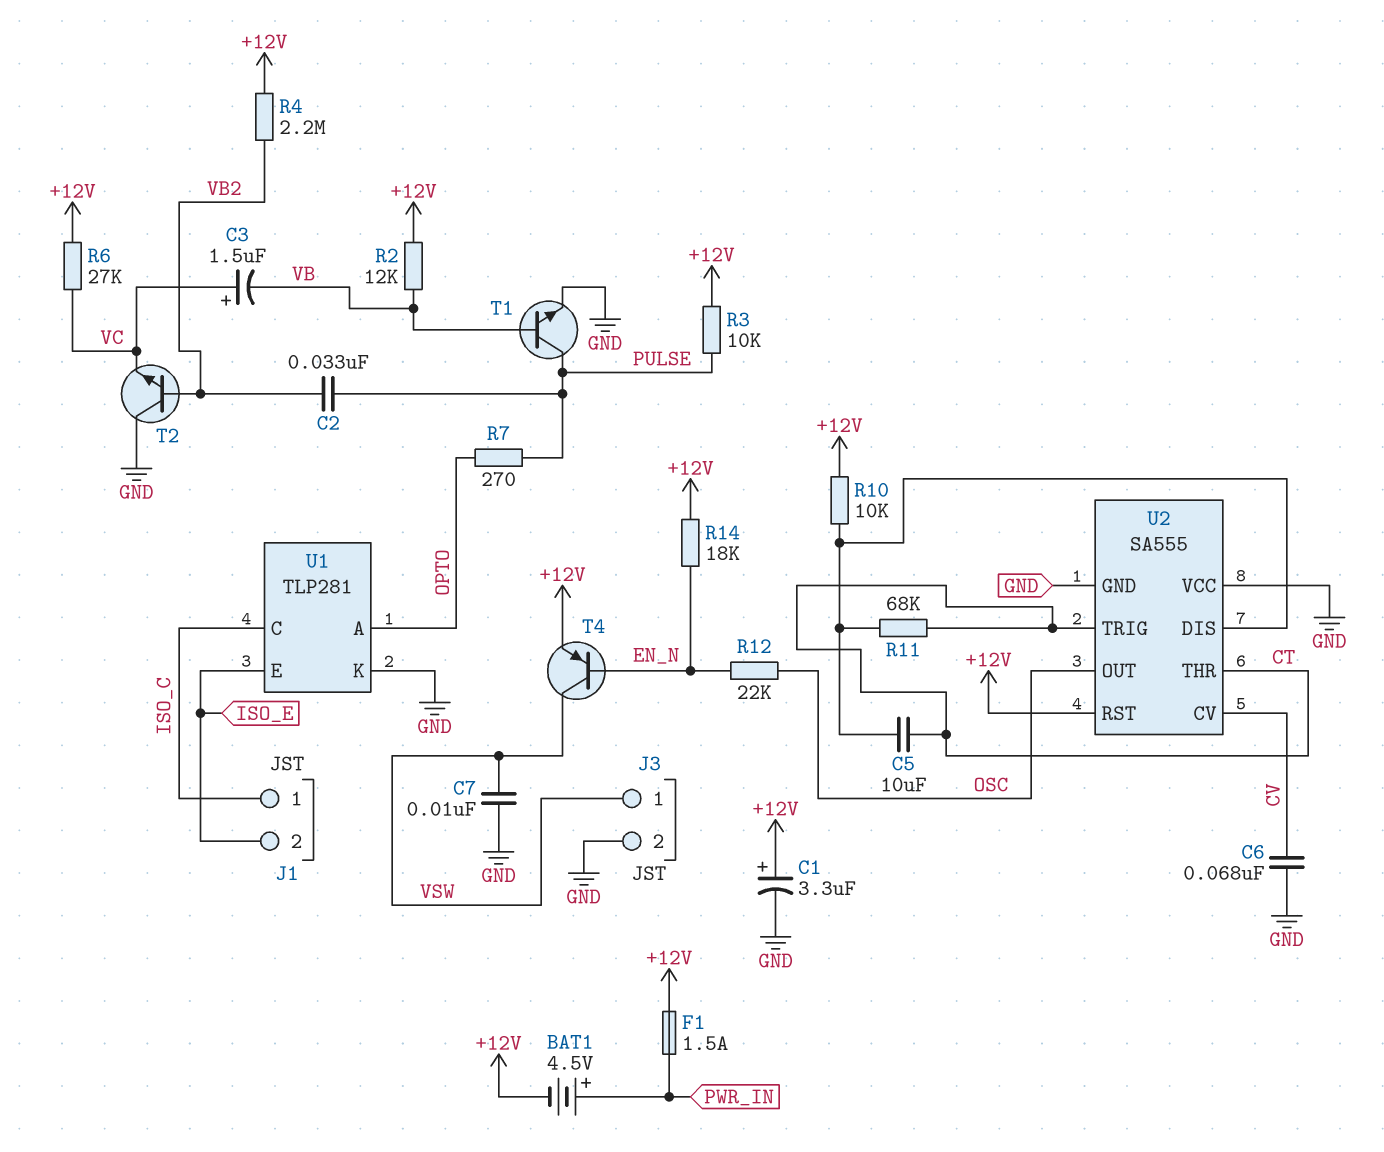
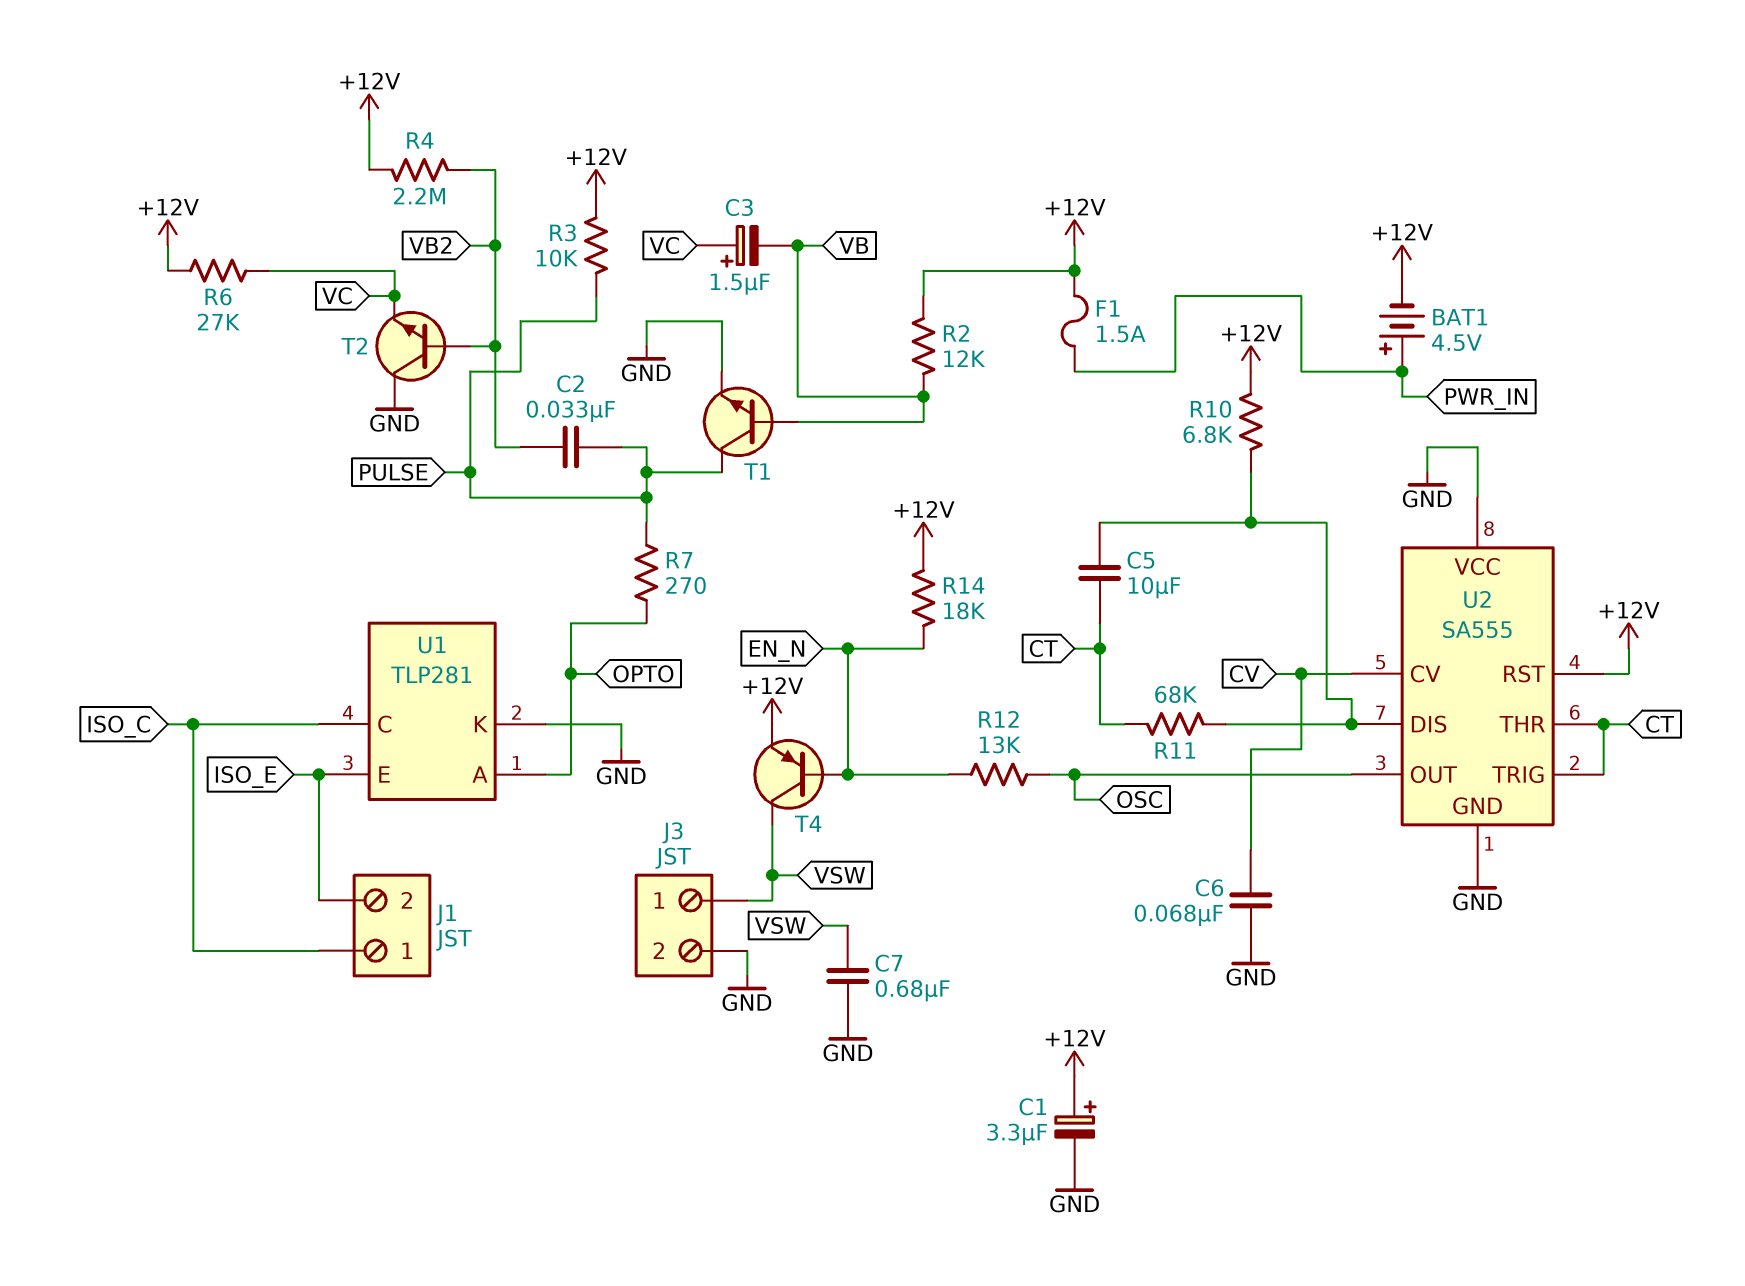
C7: 10nF (GND, VSW) -> 680nF (GND, VSW)
R10: 10k (+12V, U2/DIS) -> 6.8k (+12V, U2/DIS)
R12: 22k (EN_N, OSC) -> 13k (EN_N, OSC)

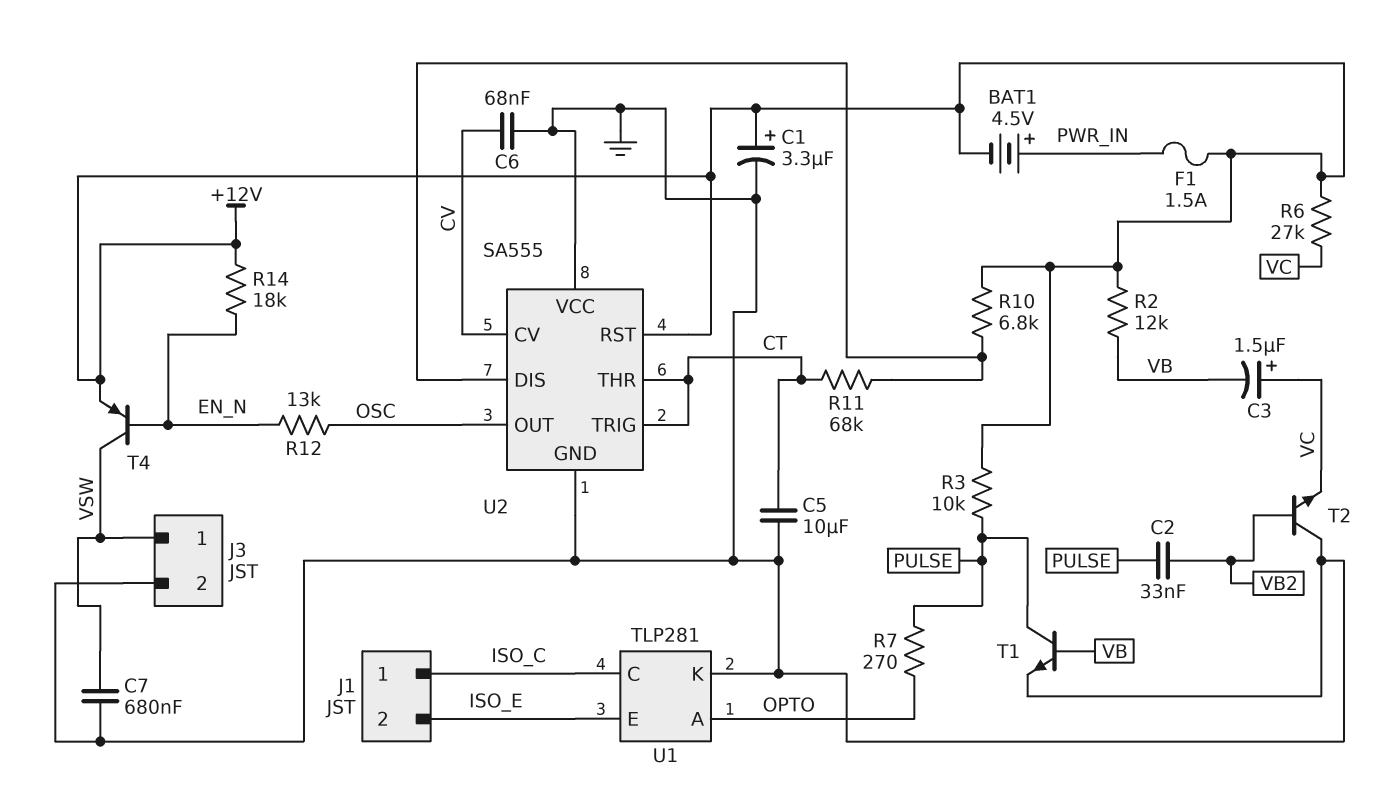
C5: 10uF (CT, U2/DIS) -> 10uF (CT, GND)
R4: 2.2M (+12V, VB2) -> none

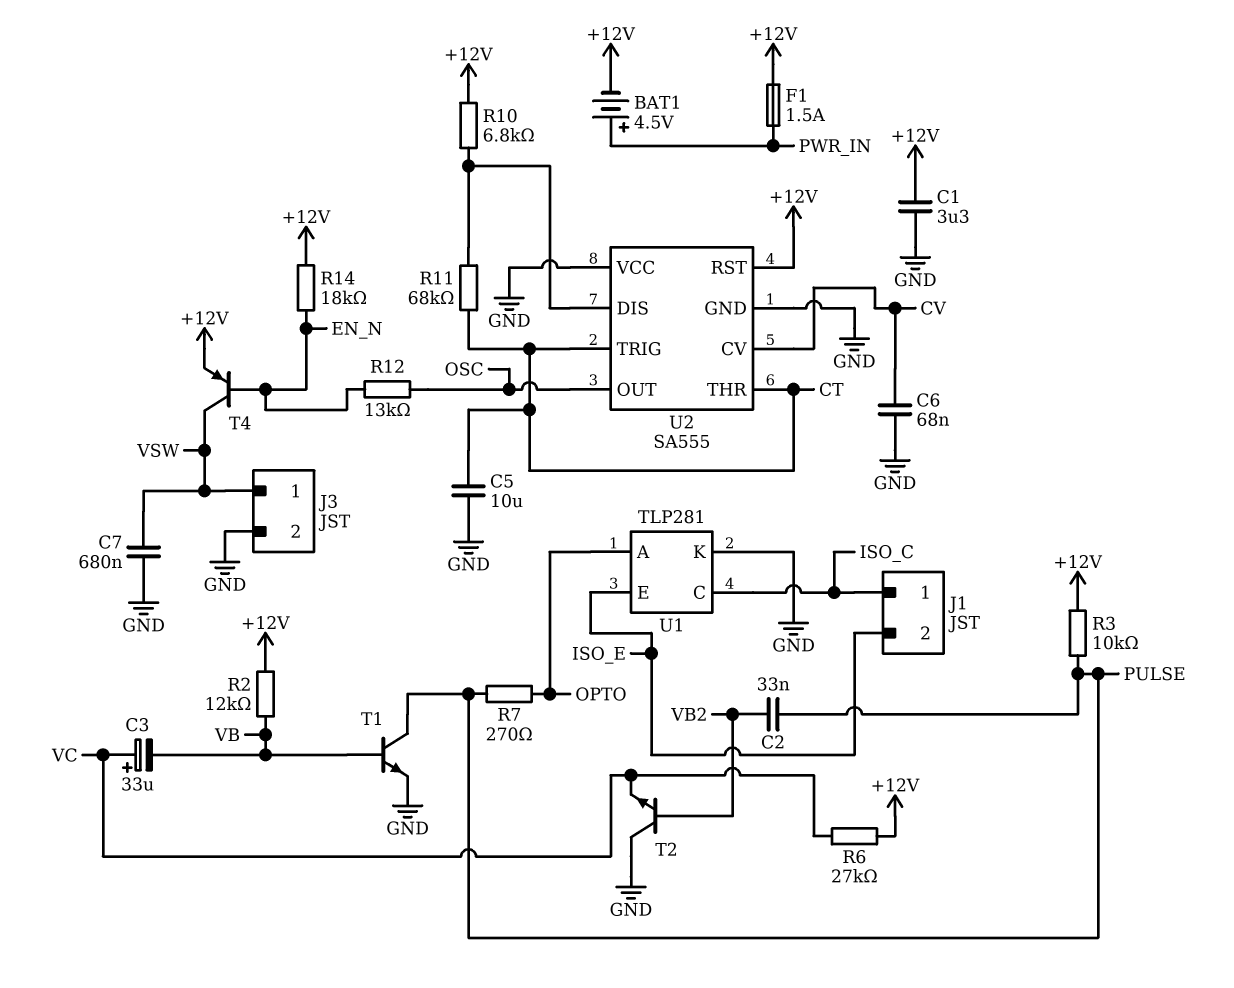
C1: 3.3uF (plus +12V, minus GND) -> 3.3uF (+12V, GND)
C3: 1.5uF (plus VC, minus VB) -> 33uF (plus VC, minus VB)

